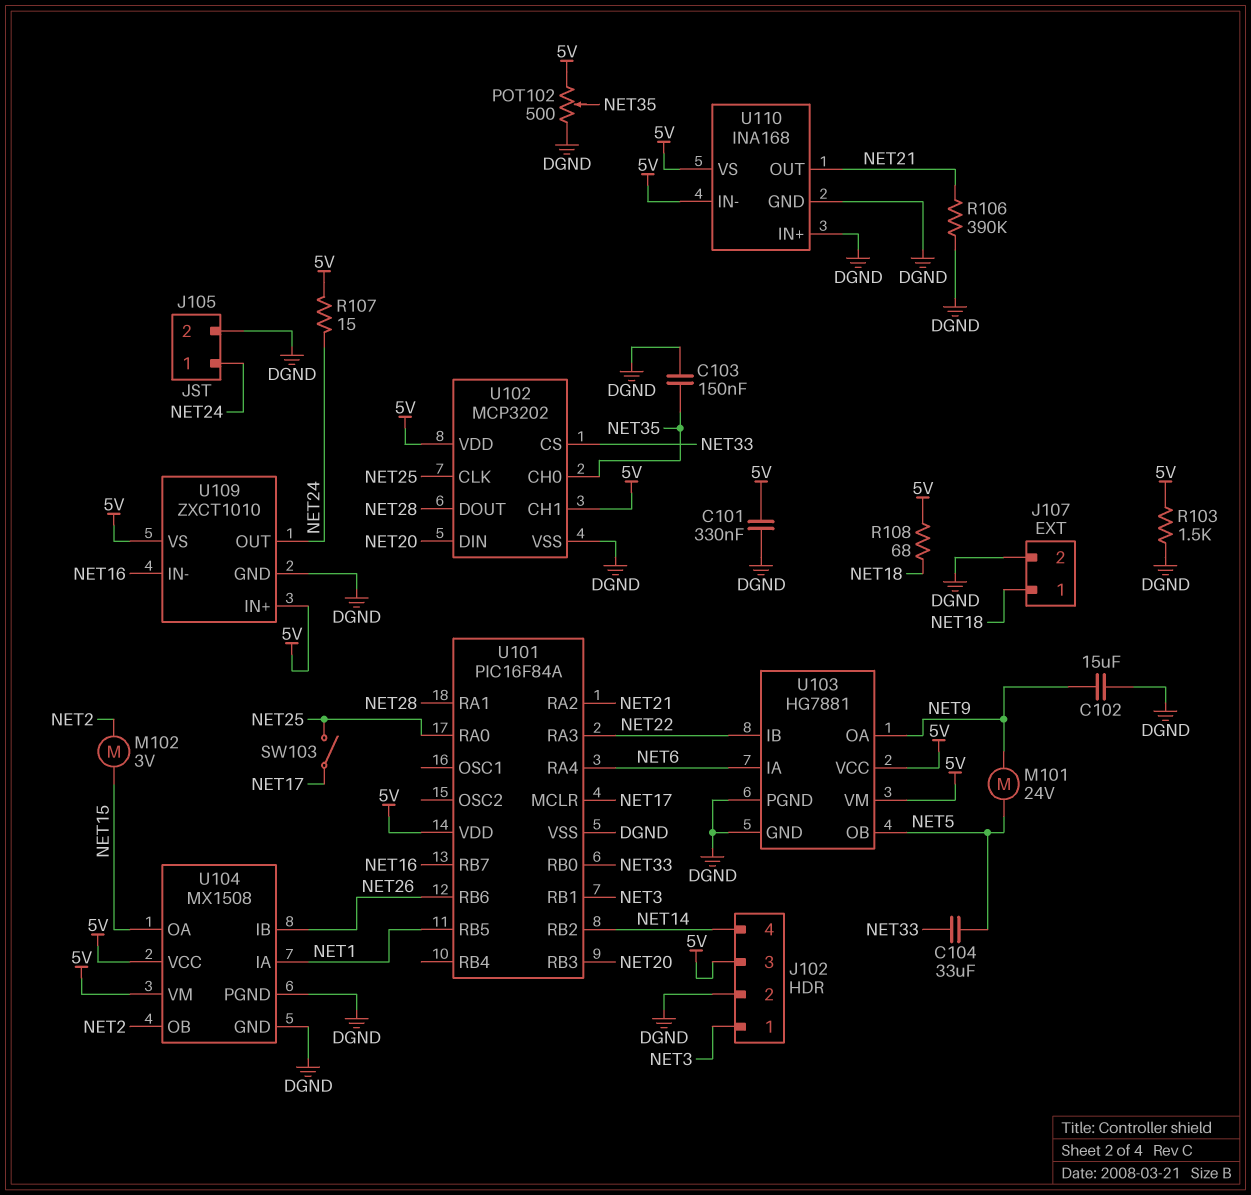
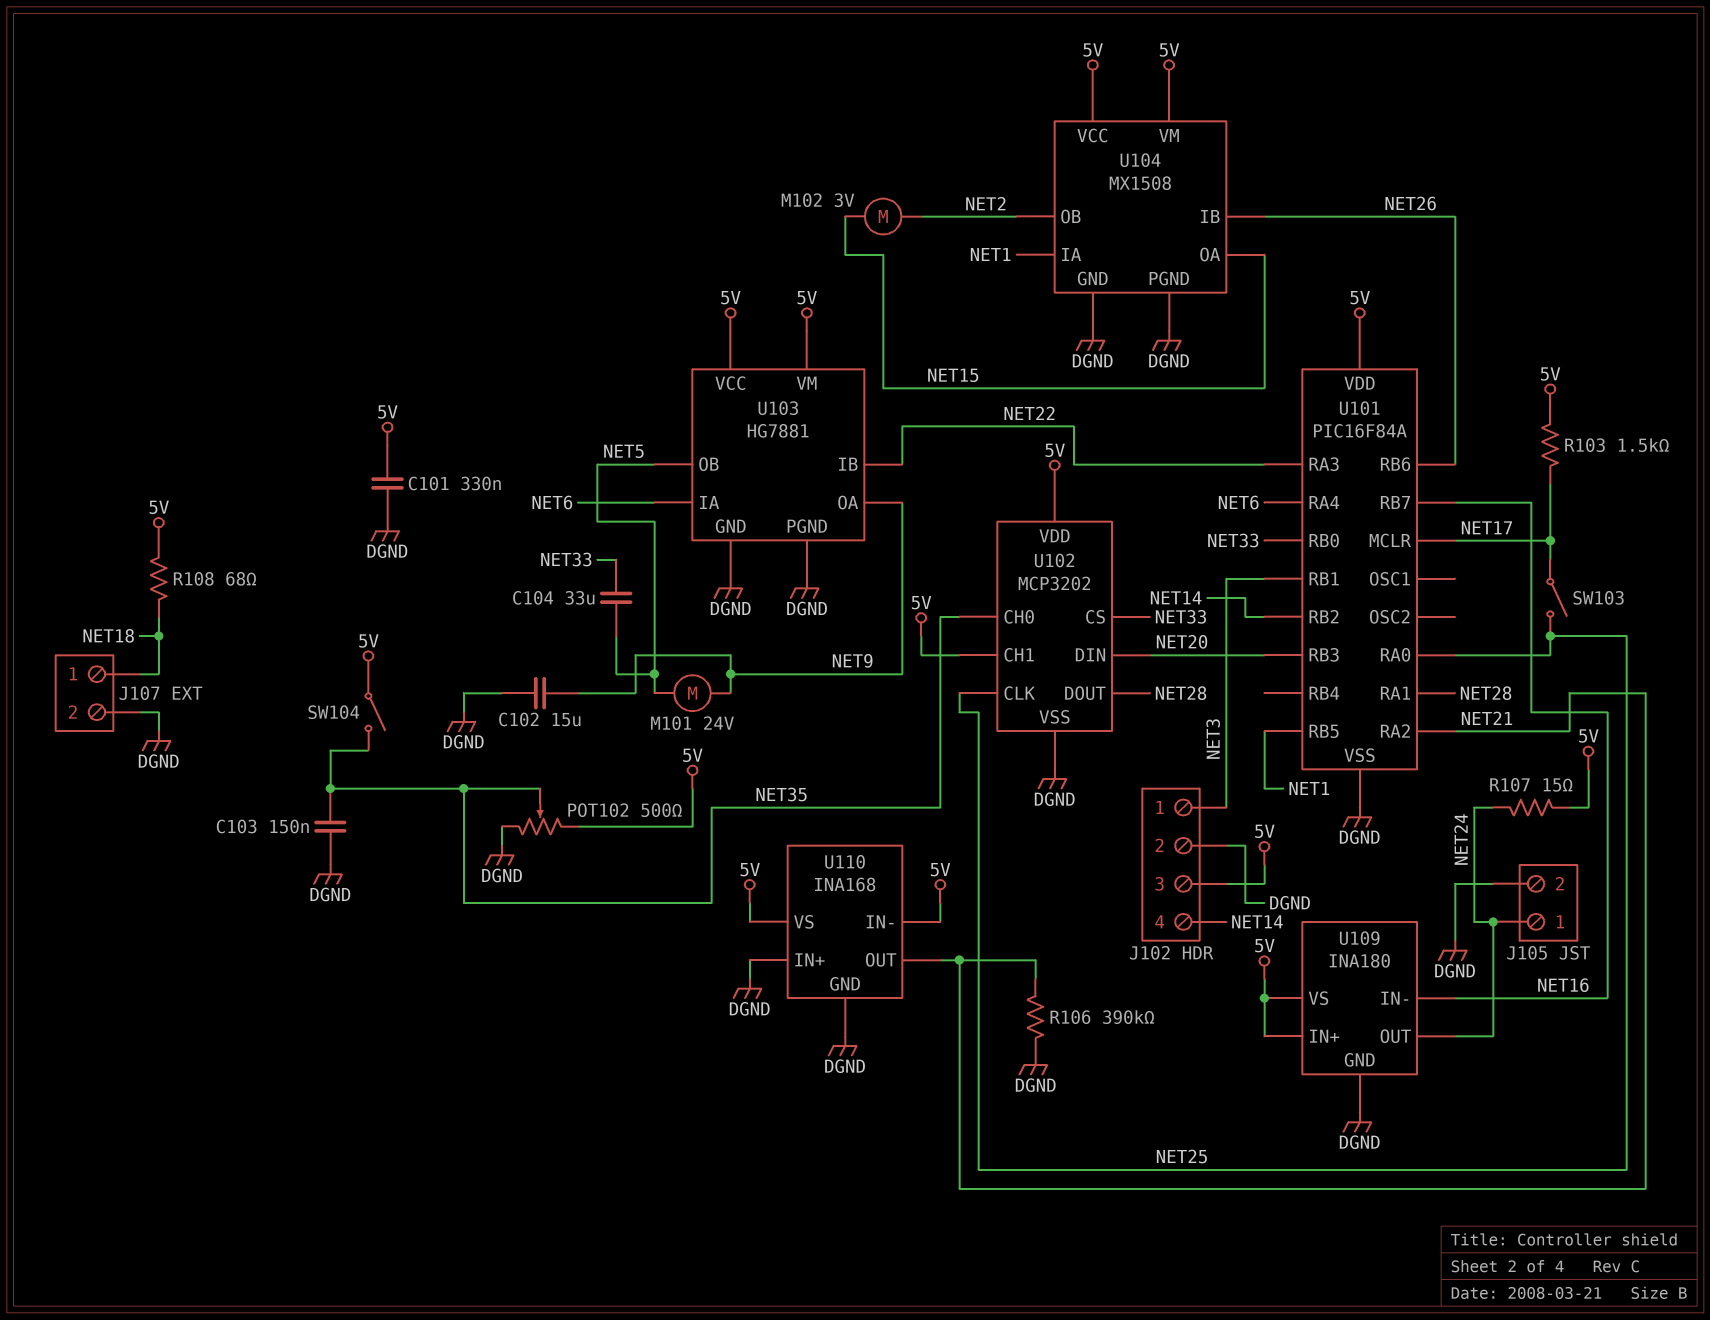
R103: 1.5k (5V, DGND) -> 1.5k (5V, NET17)
SW104: none -> switch (5V, NET35)
U109: ZXCT1010 -> INA180

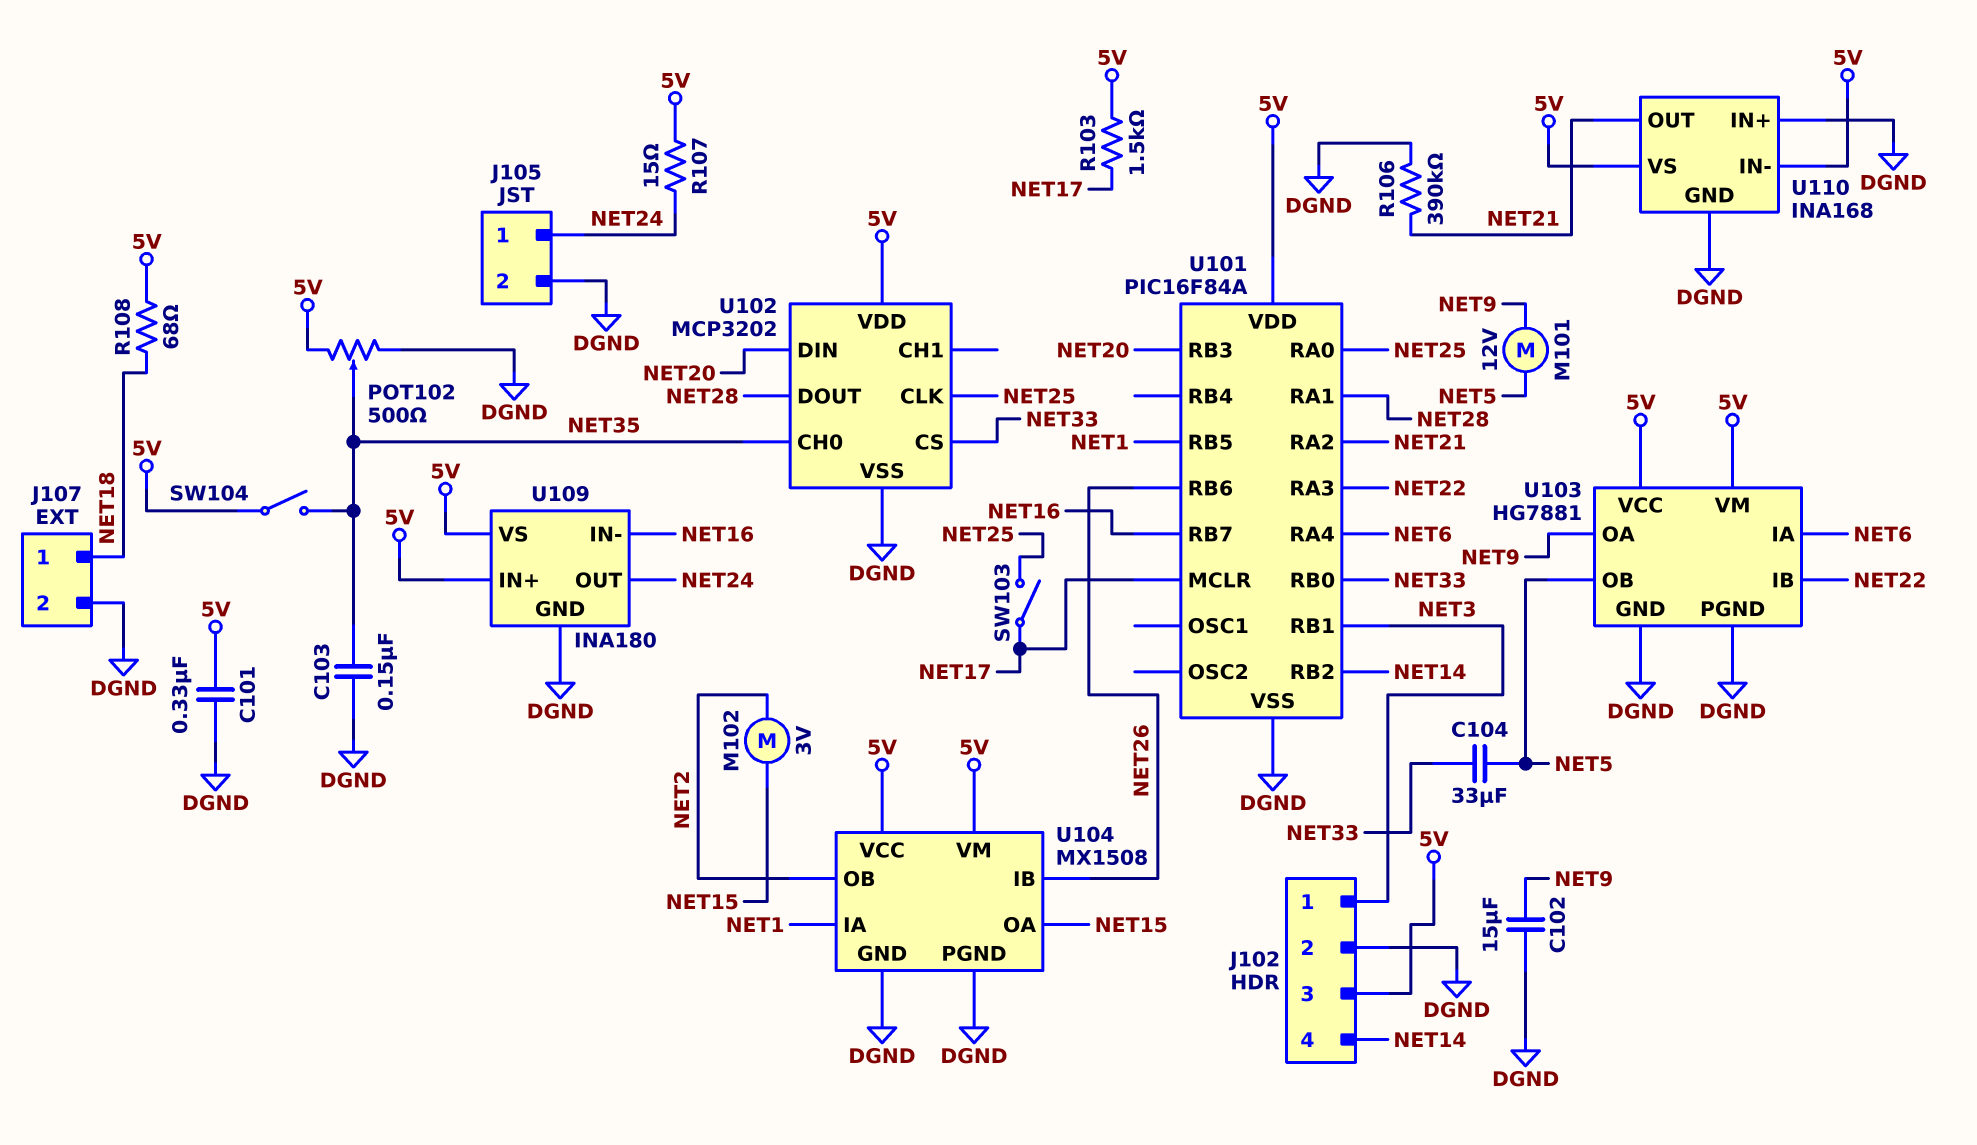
M101: motor 24V (NET5, NET9) -> motor 12V (NET5, NET9)
U102 pin CH1: 5V -> none

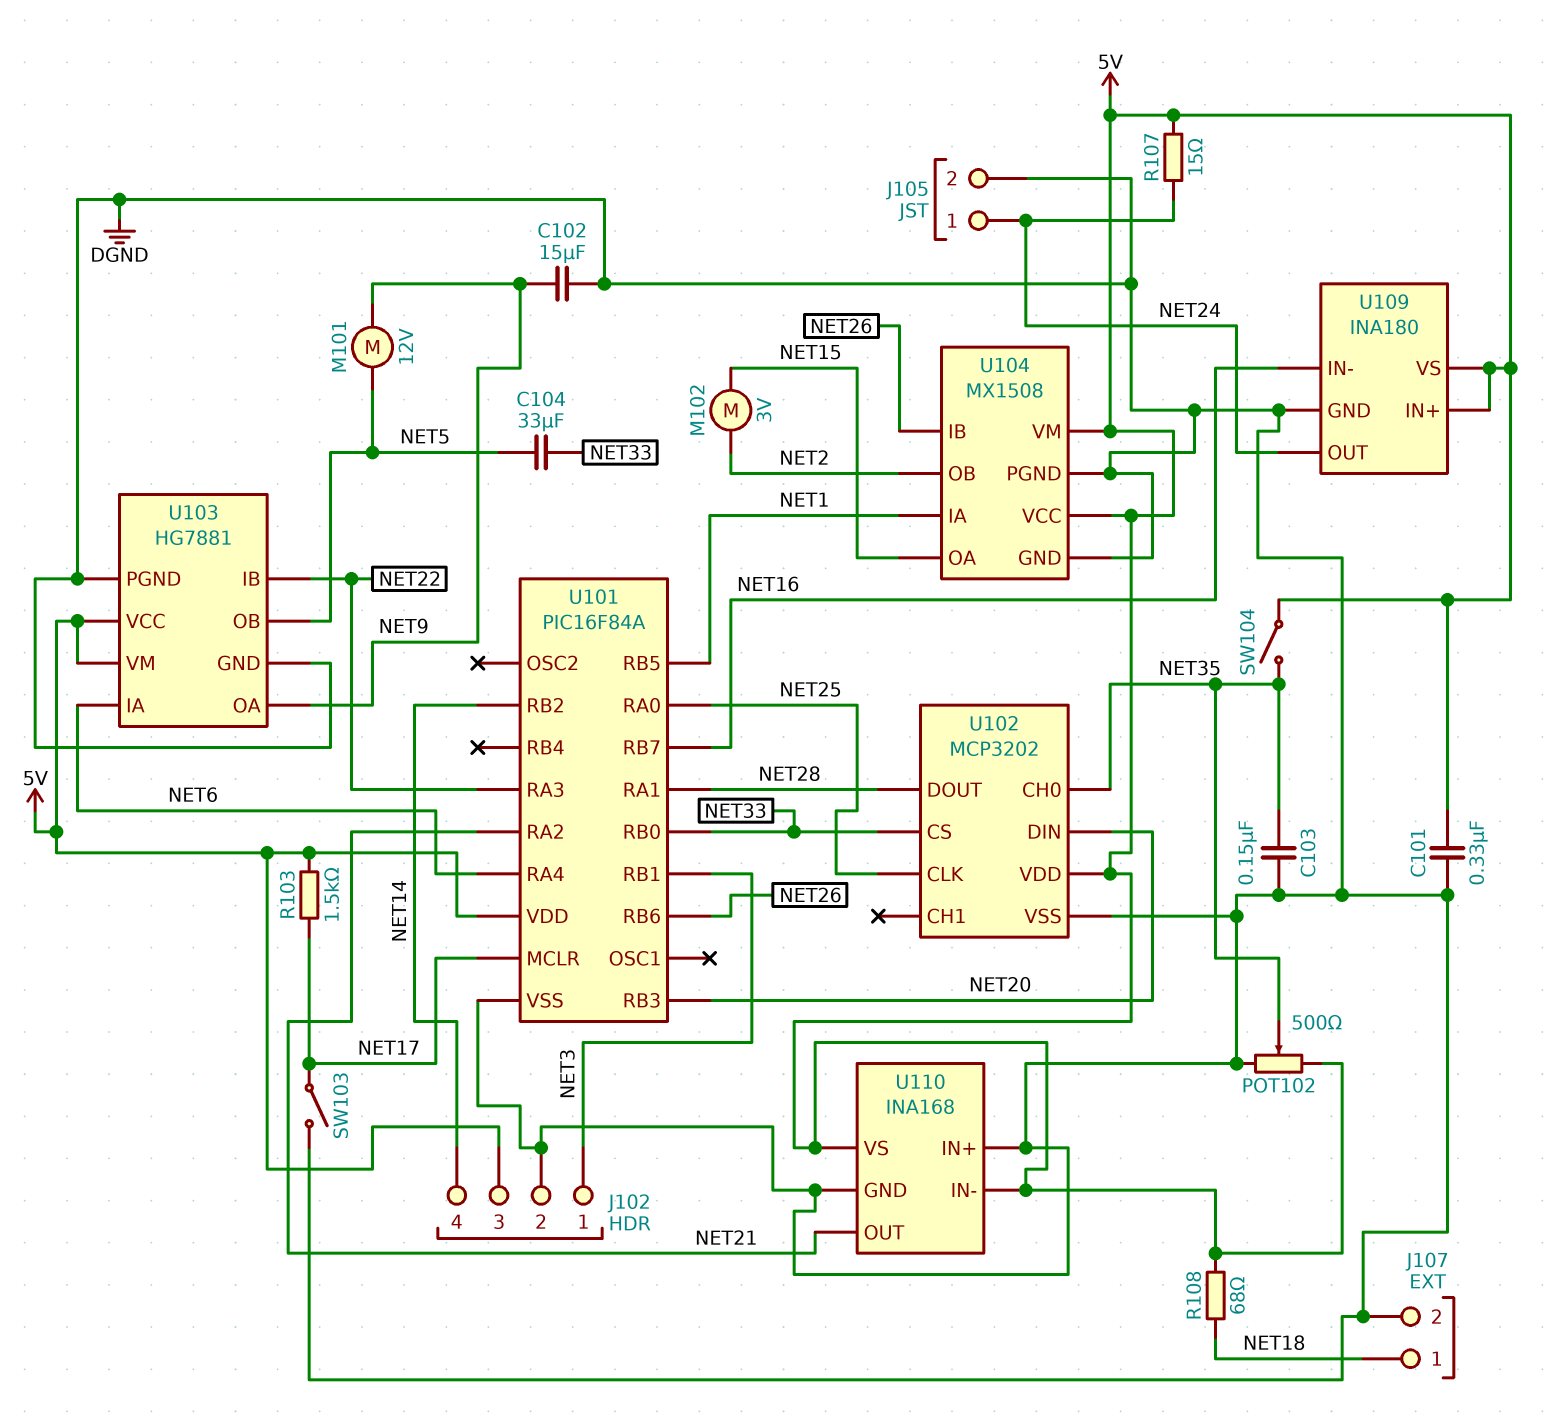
R106: 390k (DGND, NET21) -> none
SW103: switch (NET17, NET25) -> switch (DGND, NET17)

